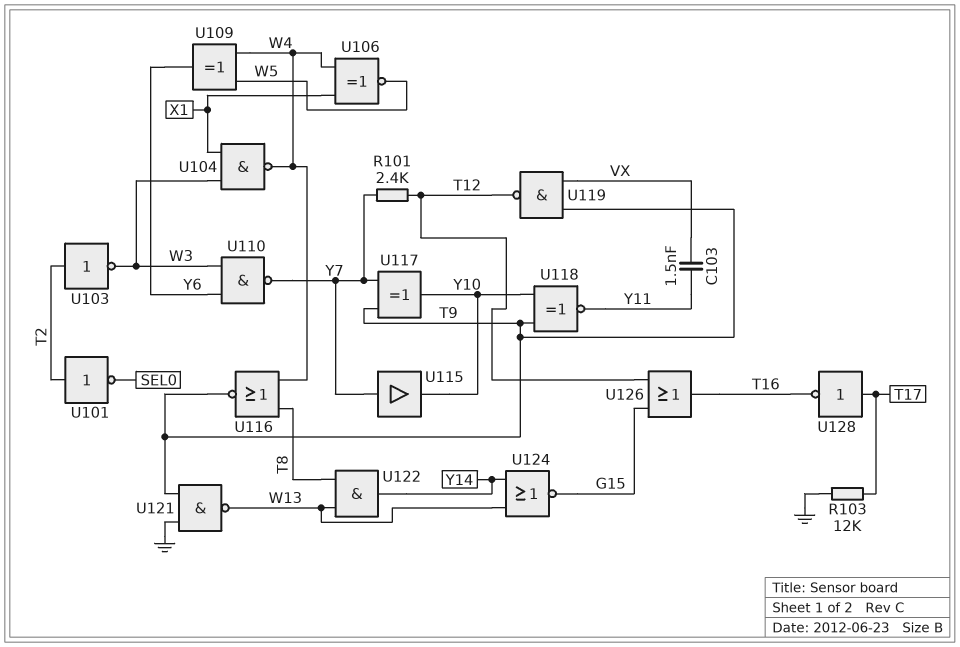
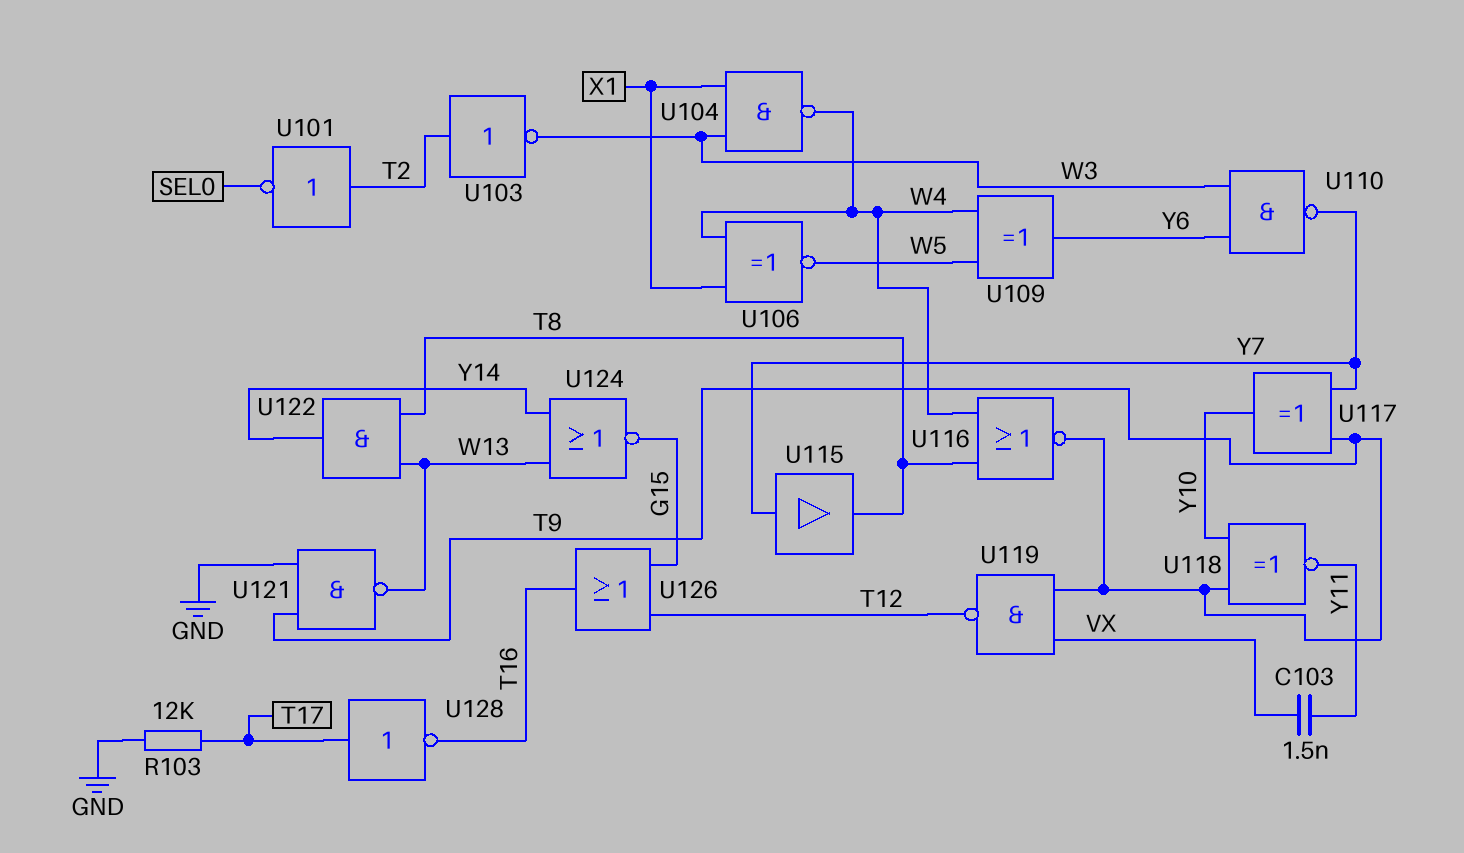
R101: 2.4k (T12, Y7) -> none
U115: buffer (in Y7, out Y10) -> buffer (in Y7, out T8)

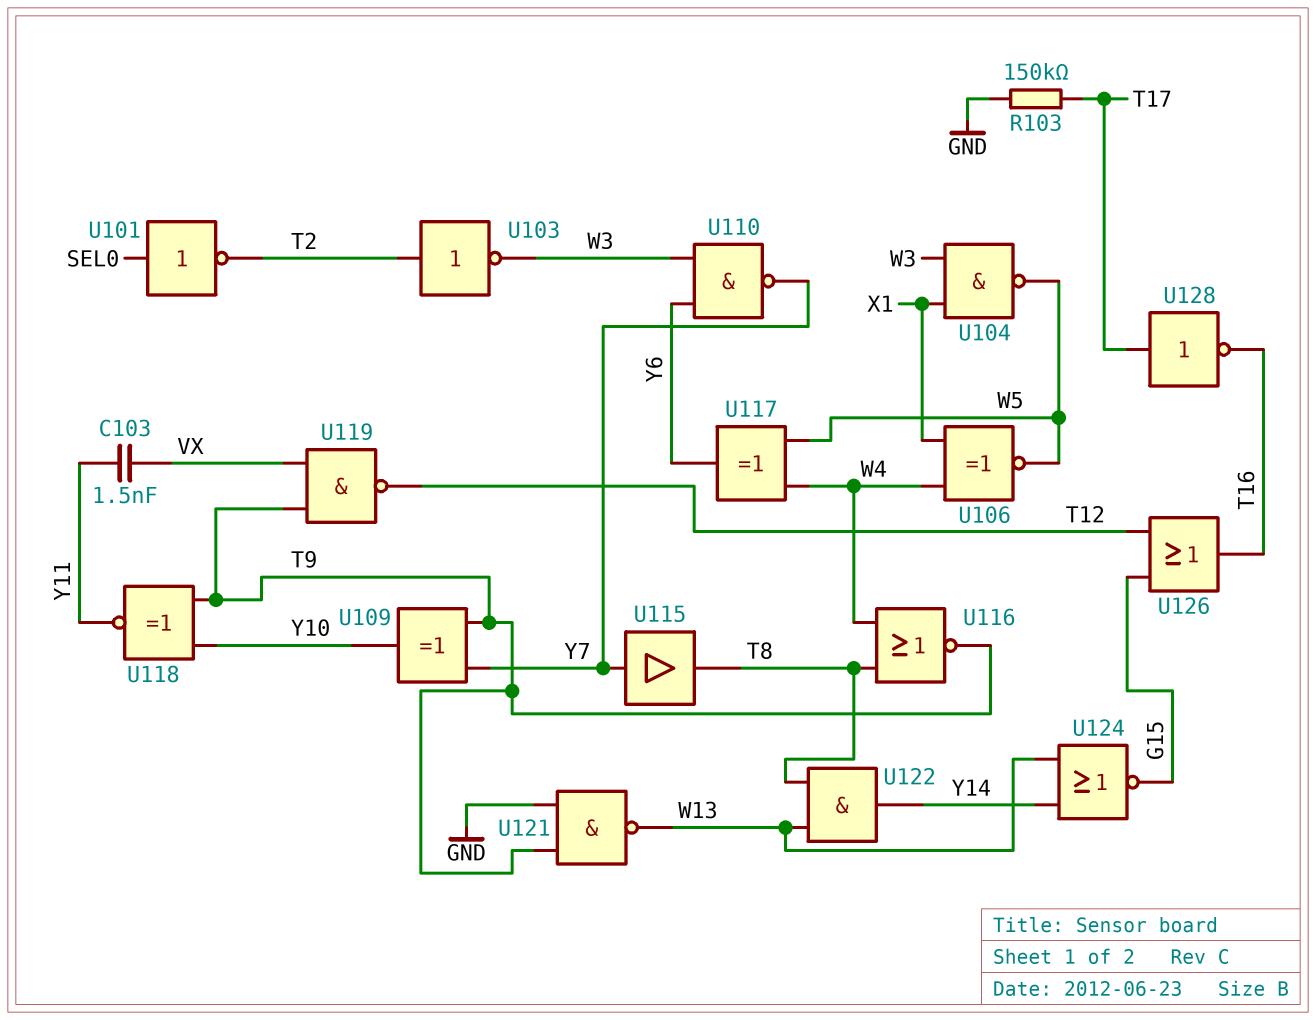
R103: 12k (GND, T17) -> 150k (GND, T17)
U101: NOT (in T2, out SEL0) -> NOT (in SEL0, out T2)
U104: NAND (in W3, in X1, out W4) -> NAND (in W3, in X1, out W5)
U109: XOR (in W4, in W5, out Y6) -> XOR (in T9, in Y7, out Y10)
U117: XOR (in T9, in Y7, out Y10) -> XOR (in W4, in W5, out Y6)

